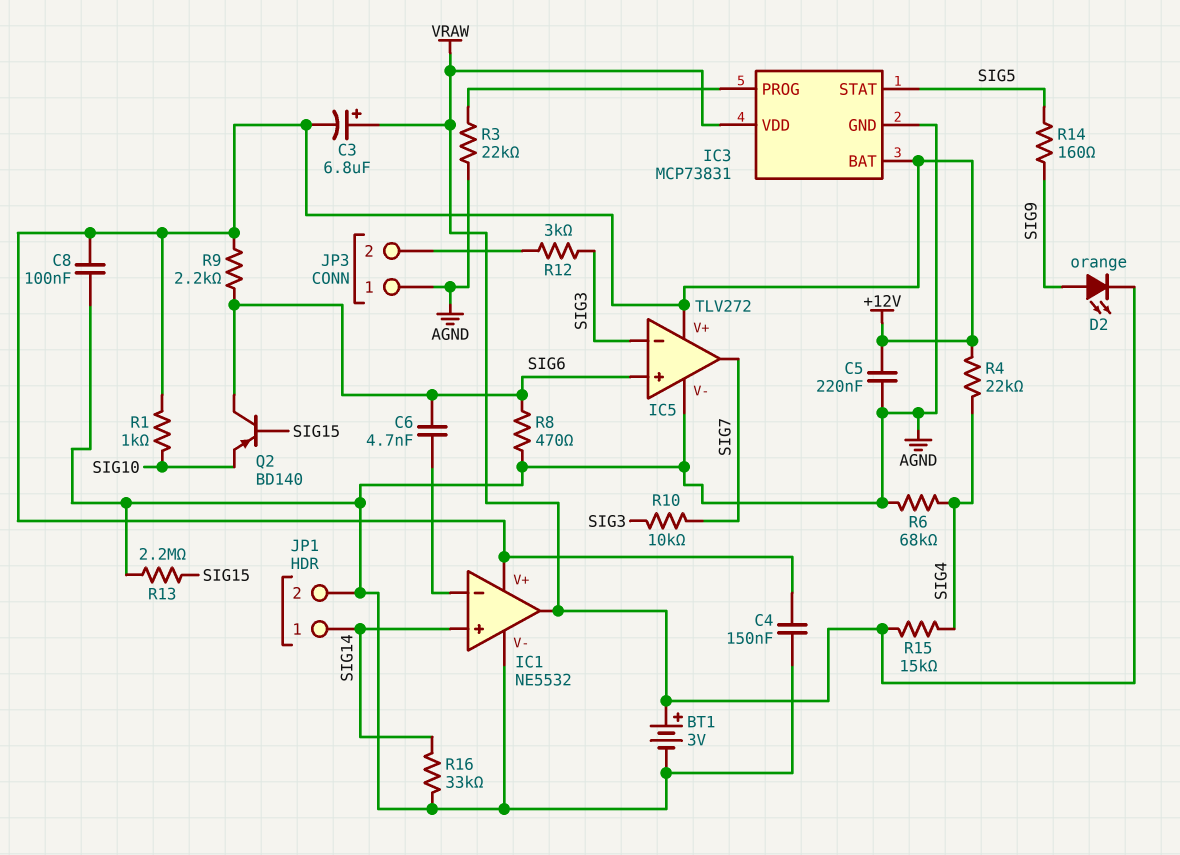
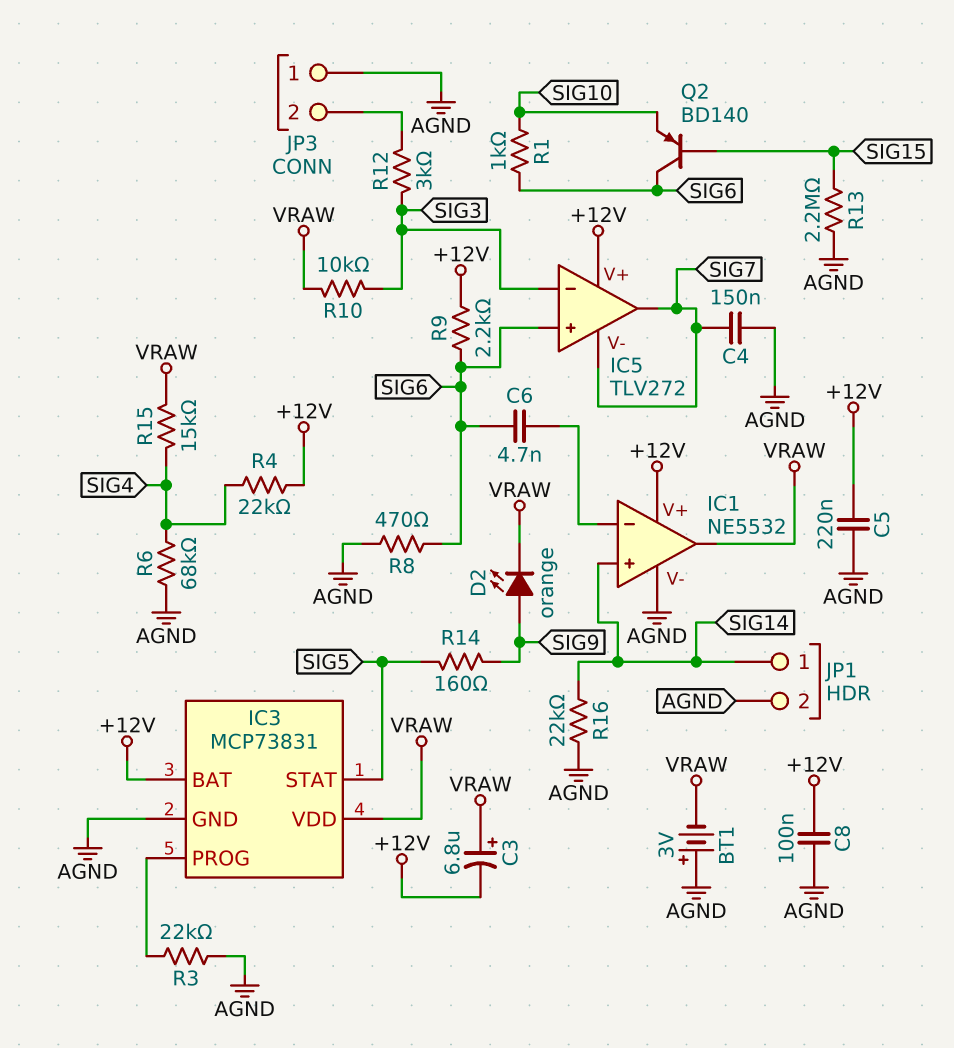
BT1: 3V (plus VRAW, minus AGND) -> 3V (plus AGND, minus VRAW)
C4: 150nF (+12V, AGND) -> 150nF (AGND, SIG7)
IC5 pin V-: AGND -> SIG7
R1: 1k (+12V, SIG10) -> 1k (SIG6, SIG10)
R10: 10k (SIG3, SIG7) -> 10k (SIG3, VRAW)
R16: 33k (AGND, SIG14) -> 22k (AGND, SIG14)

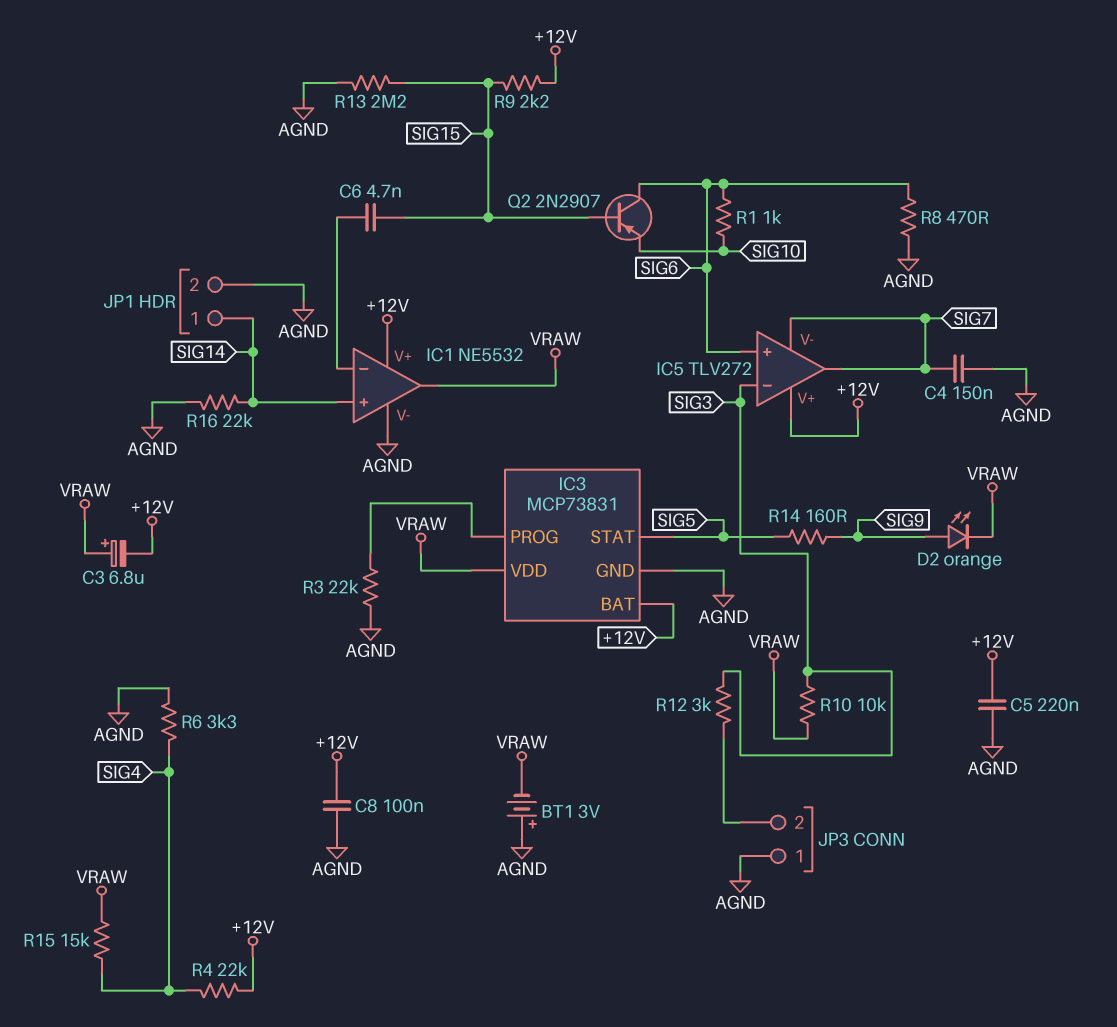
C6: 4.7nF (IC1/in-, SIG6) -> 4.7nF (IC1/in-, SIG15)
Q2: PNP BD140 (B SIG15, C SIG6, E SIG10) -> PNP 2N2907 (B SIG15, C SIG6, E SIG10)
R6: 68k (AGND, SIG4) -> 3.3k (AGND, SIG4)
R9: 2.2k (+12V, SIG6) -> 2.2k (+12V, SIG15)

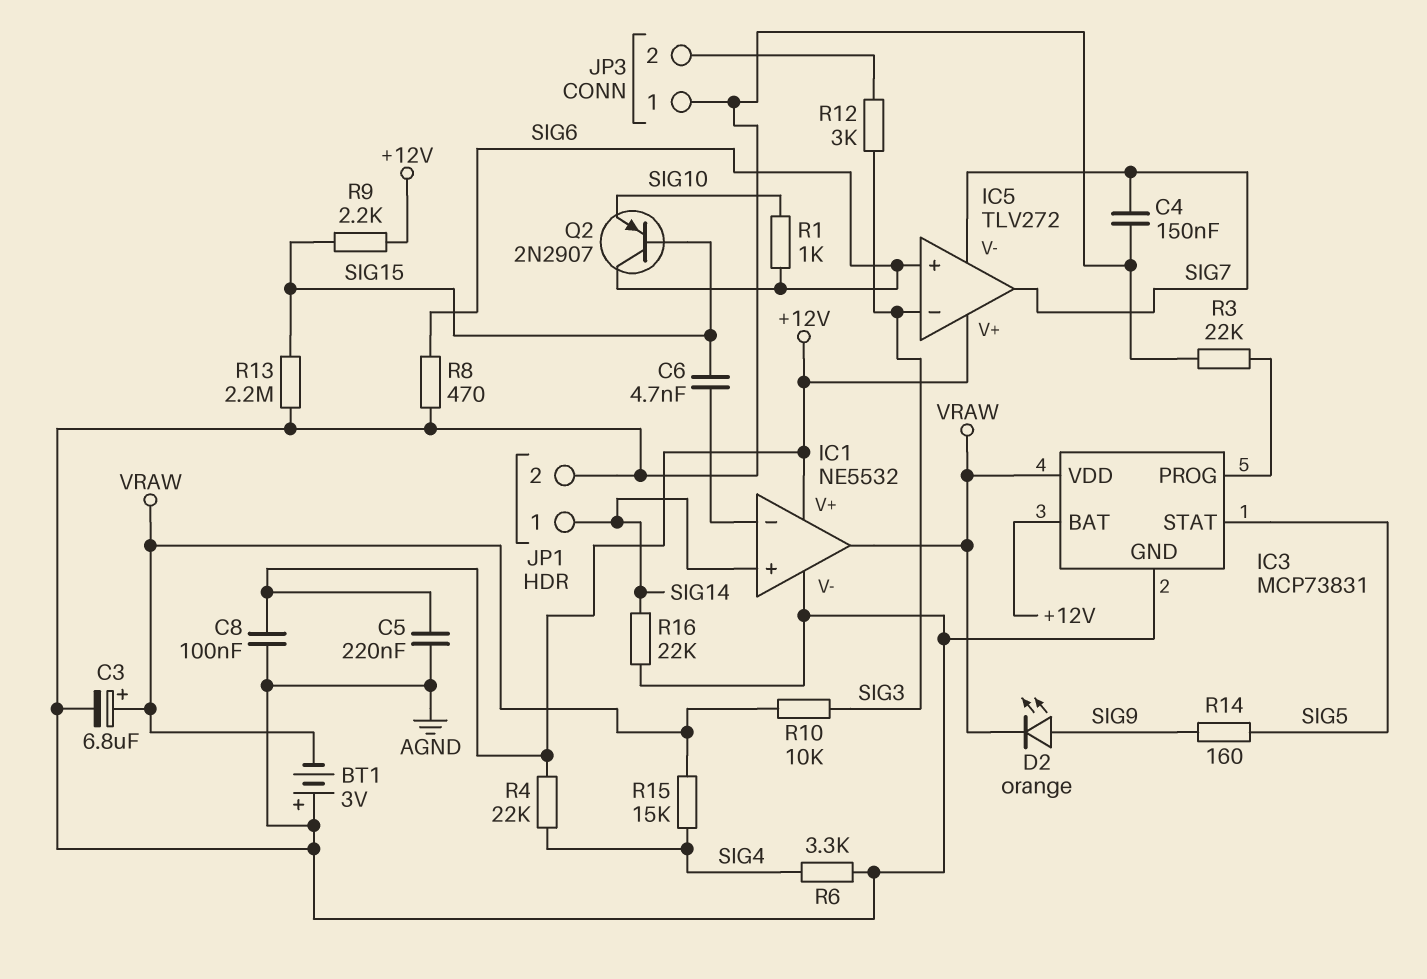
C3: 6.8uF (plus VRAW, minus +12V) -> 6.8uF (plus VRAW, minus AGND)

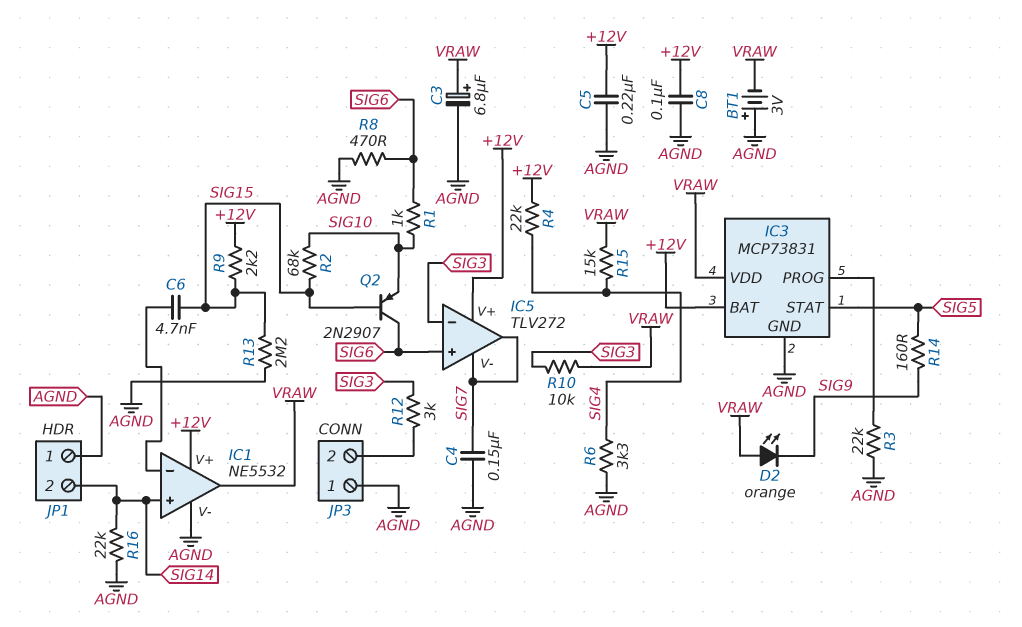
D2: LED orange (A SIG9, K VRAW) -> LED orange (A VRAW, K SIG9)
JP1 pin 1: SIG14 -> AGND
JP1 pin 2: AGND -> SIG14
R2: none -> 68k (SIG10, SIG15)

